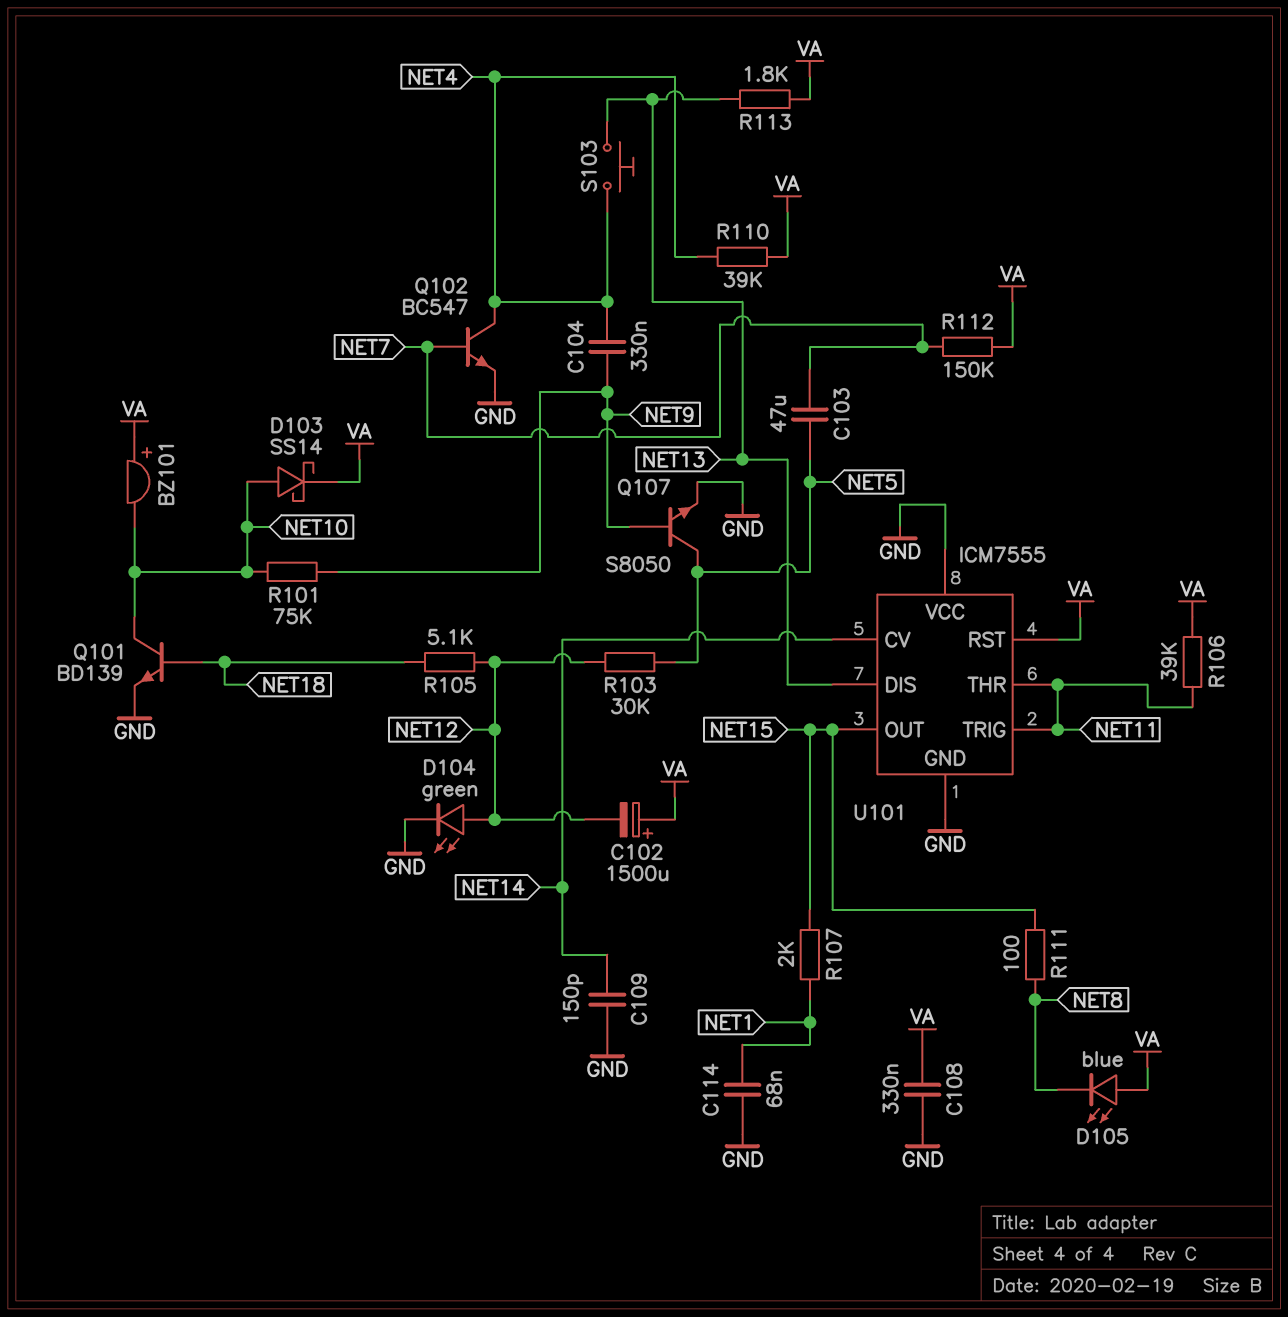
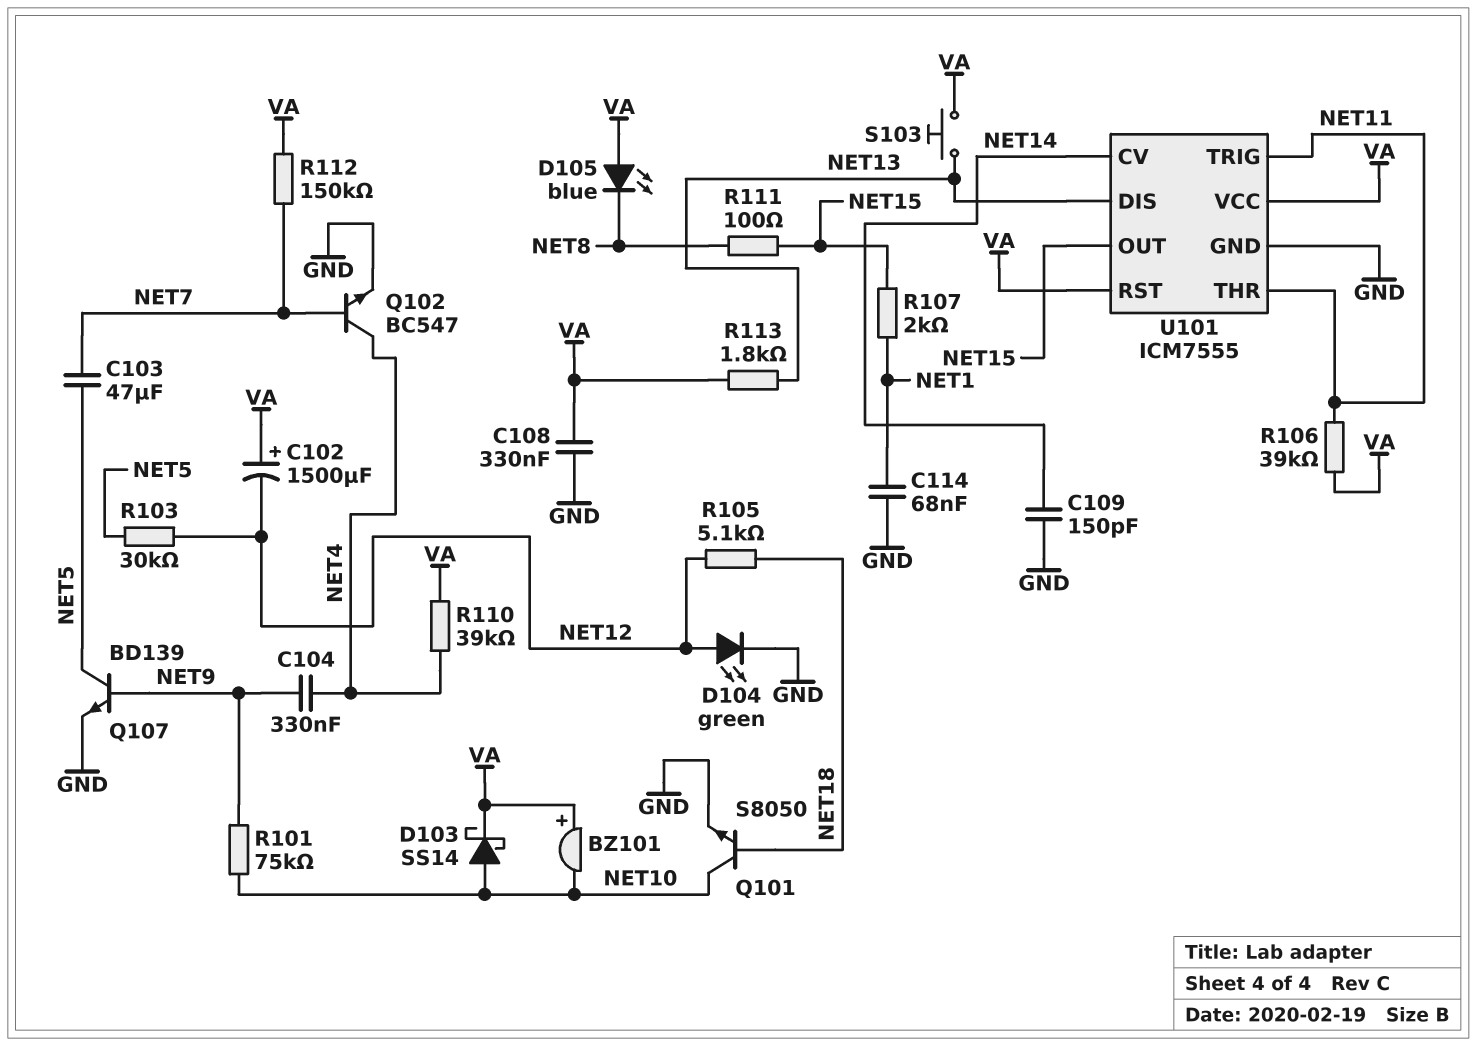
Q101: NPN BD139 (B NET18, C NET10, E GND) -> NPN S8050 (B NET18, C NET10, E GND)
Q107: NPN S8050 (B NET9, C NET5, E GND) -> NPN BD139 (B NET9, C NET5, E GND)
S103: button (NET4, NET13) -> button (NET13, VA)
U101 pin VCC: GND -> VA

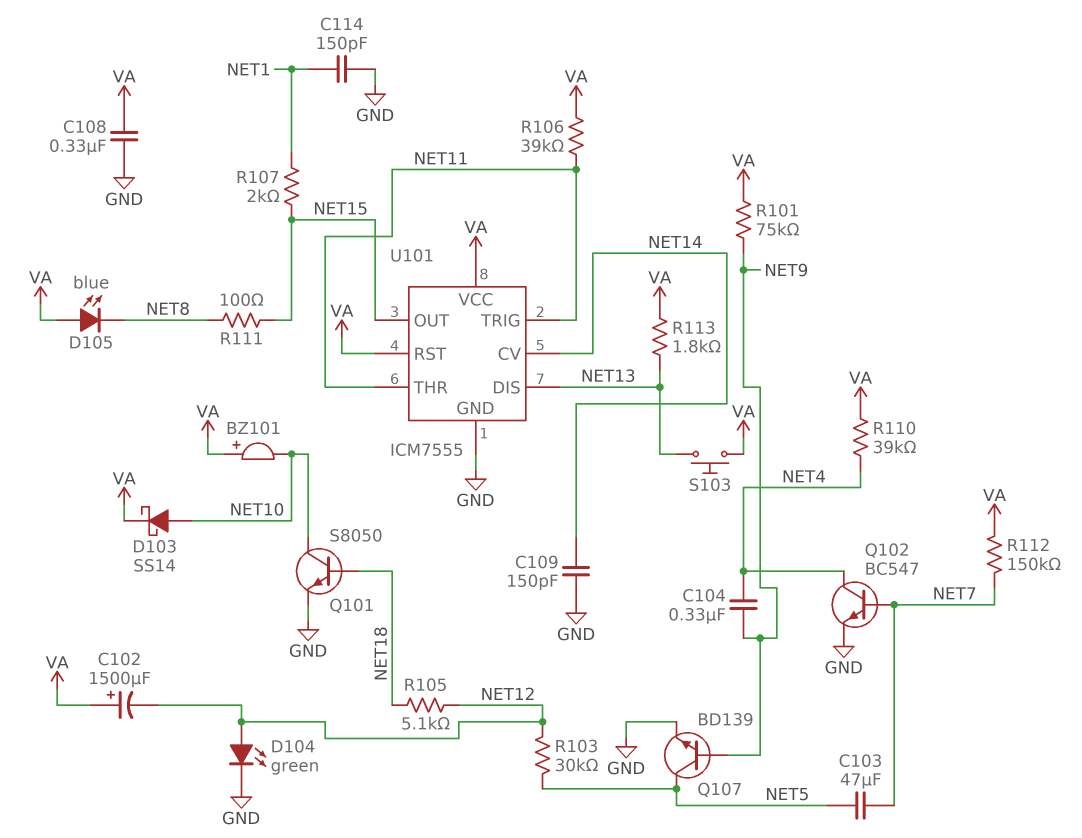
C114: 68nF (GND, NET1) -> 150pF (GND, NET1)
R101: 75k (NET9, NET10) -> 75k (NET9, VA)

